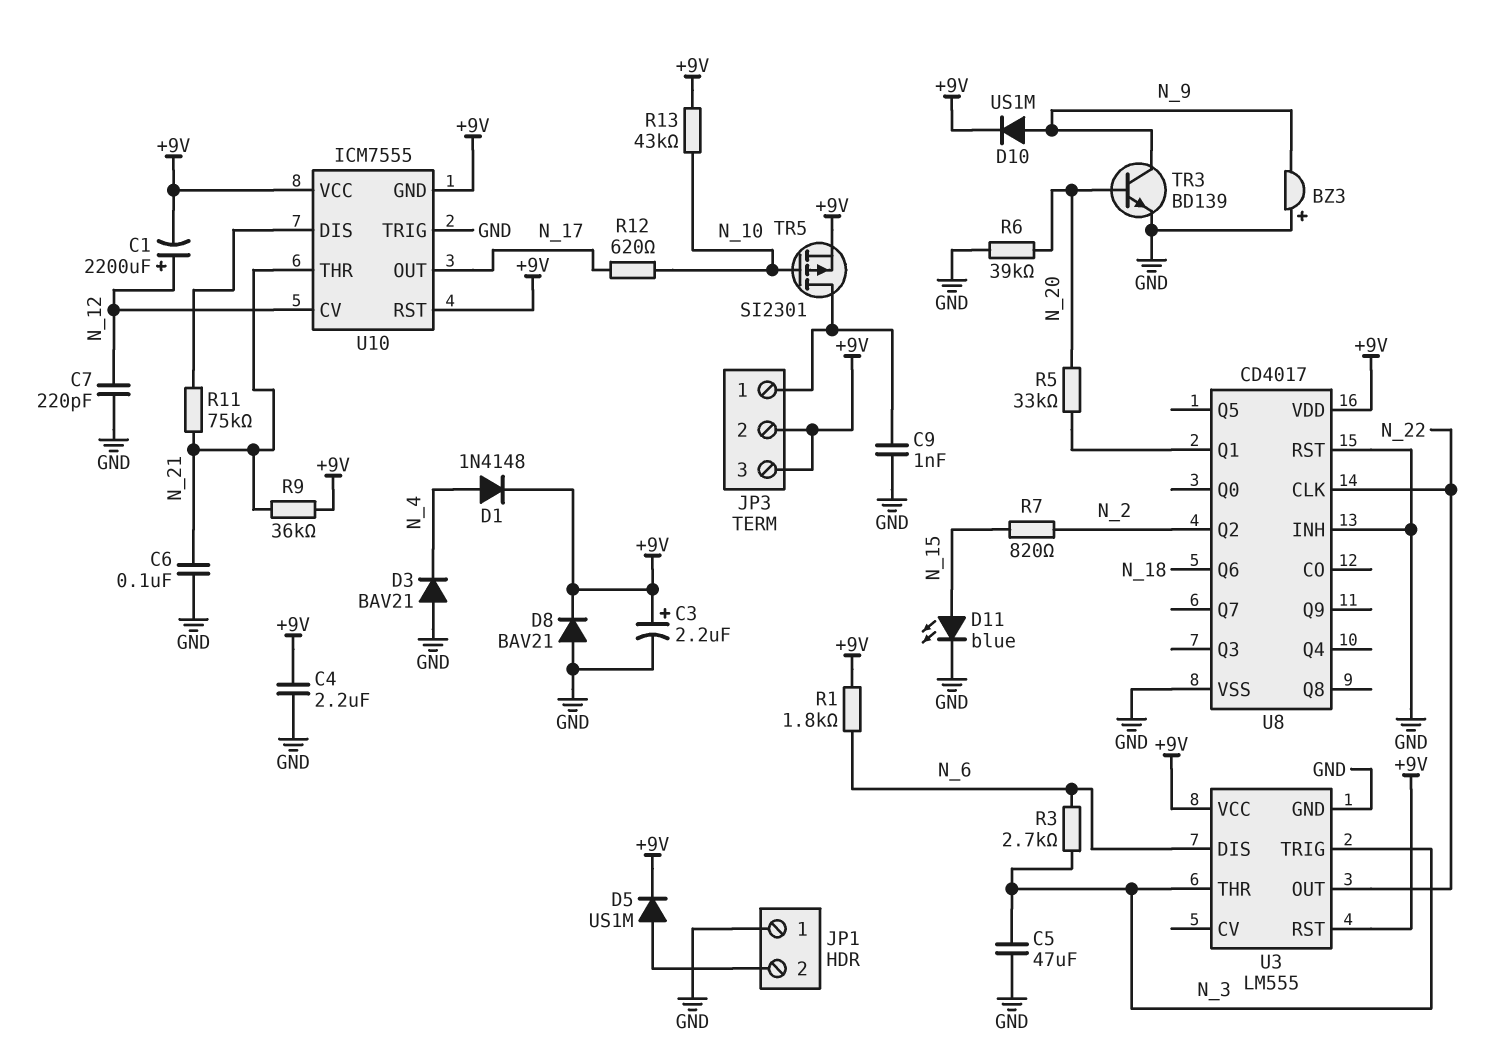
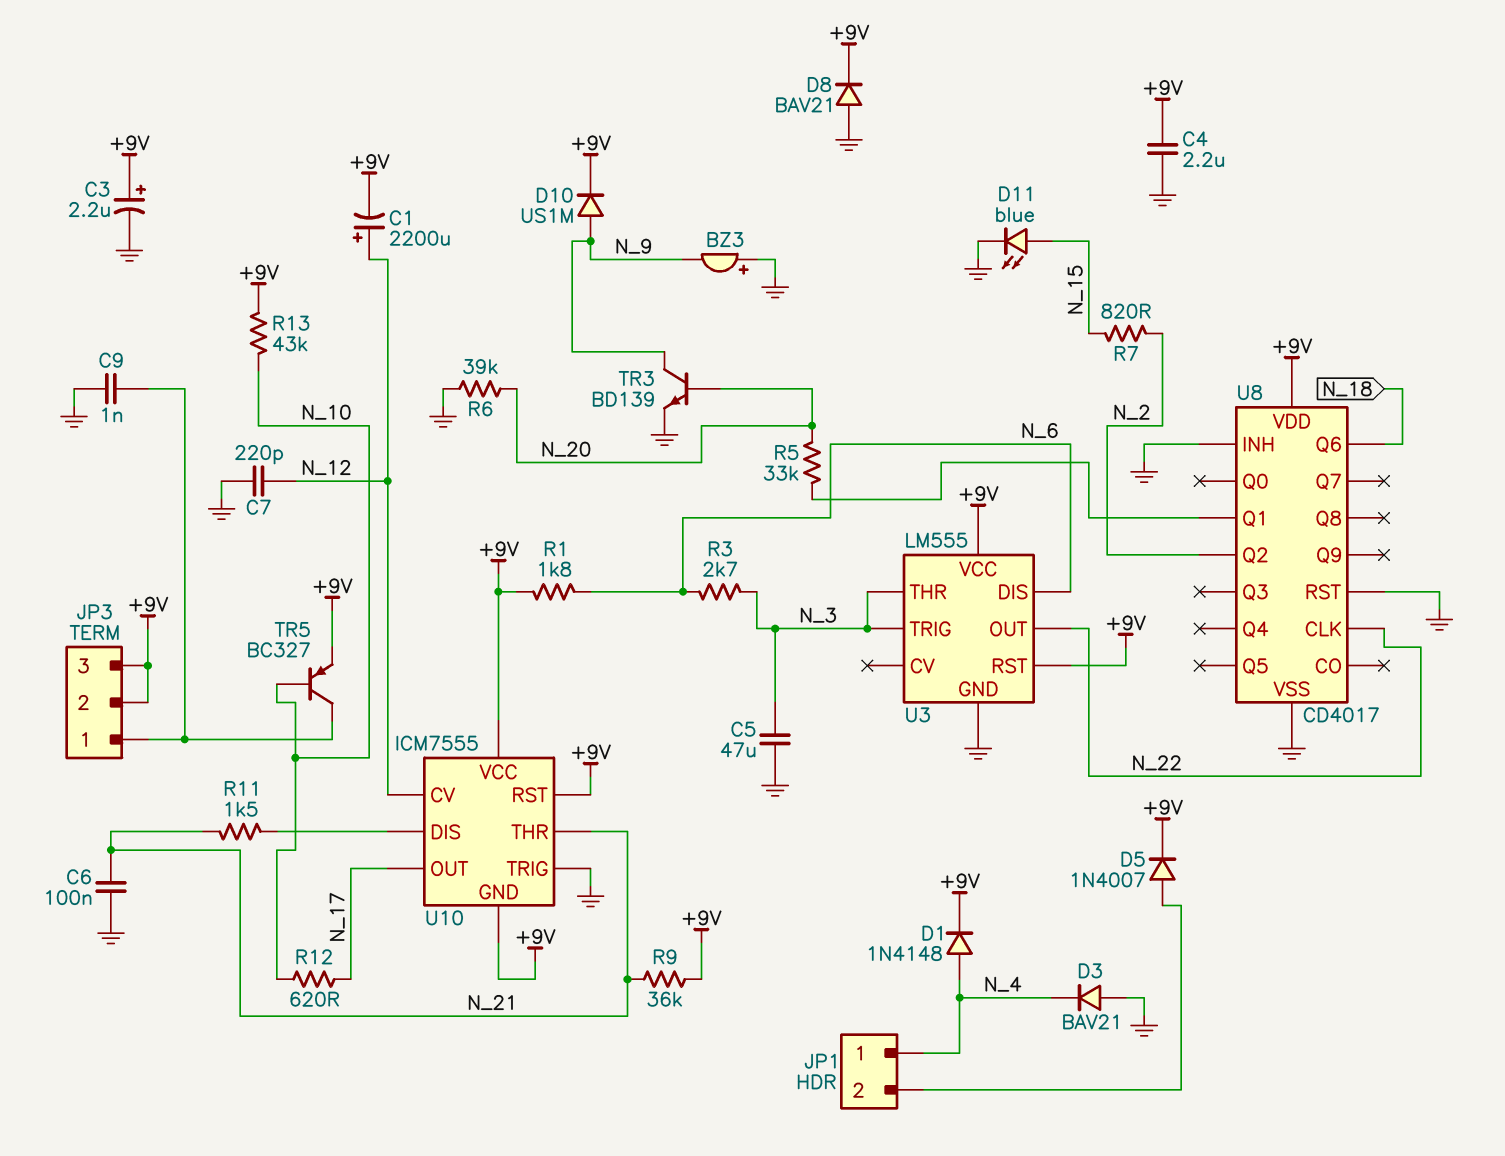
D5: diode US1M (A JP1/2, K +9V) -> diode 1N4007 (A JP1/2, K +9V)
JP1 pin 1: GND -> N_4
R11: 75k (N_21, U10/DIS) -> 1.5k (N_21, U10/DIS)
TR5: PMOS SI2301 (G N_10, D JP3/1, S +9V) -> PNP BC327 (B N_10, C JP3/1, E +9V)

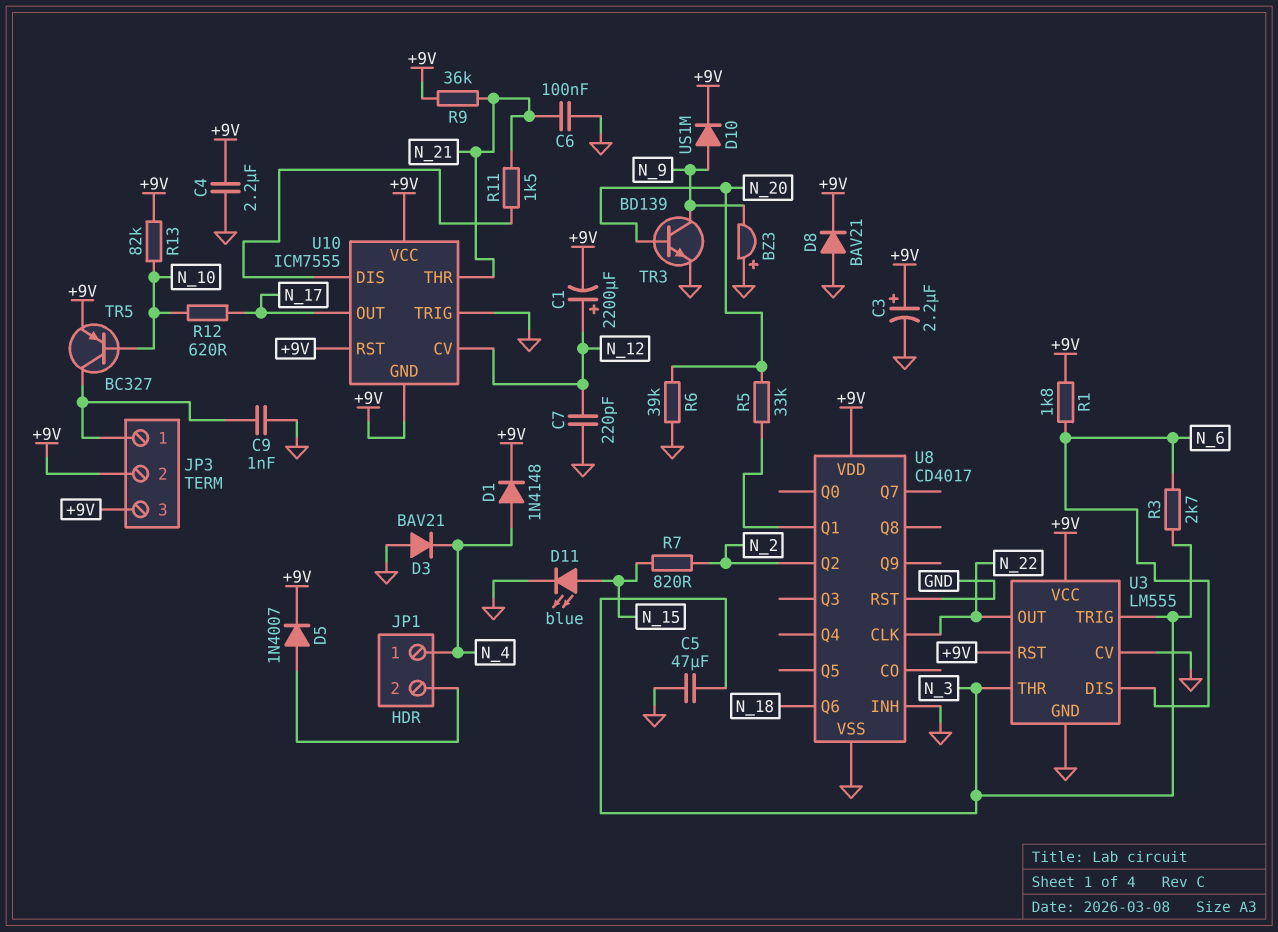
R13: 43k (+9V, N_10) -> 82k (+9V, N_10)
U3 pin CV: none -> GND

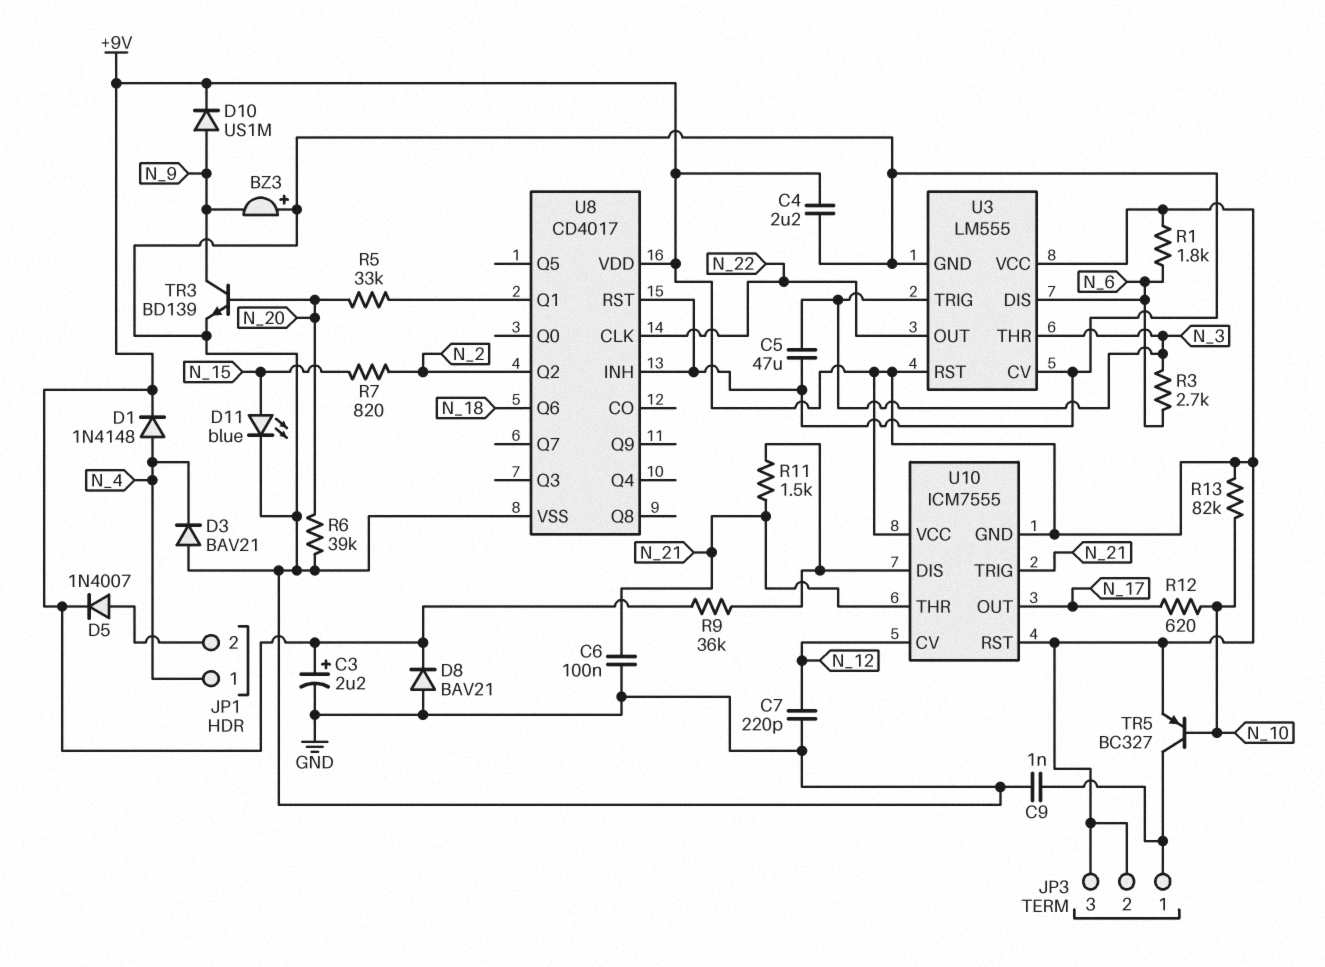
C1: 2200uF (plus N_12, minus +9V) -> none
R9: 36k (+9V, N_21) -> 36k (+9V, U10/DIS)
U10 pin TRIG: GND -> N_21

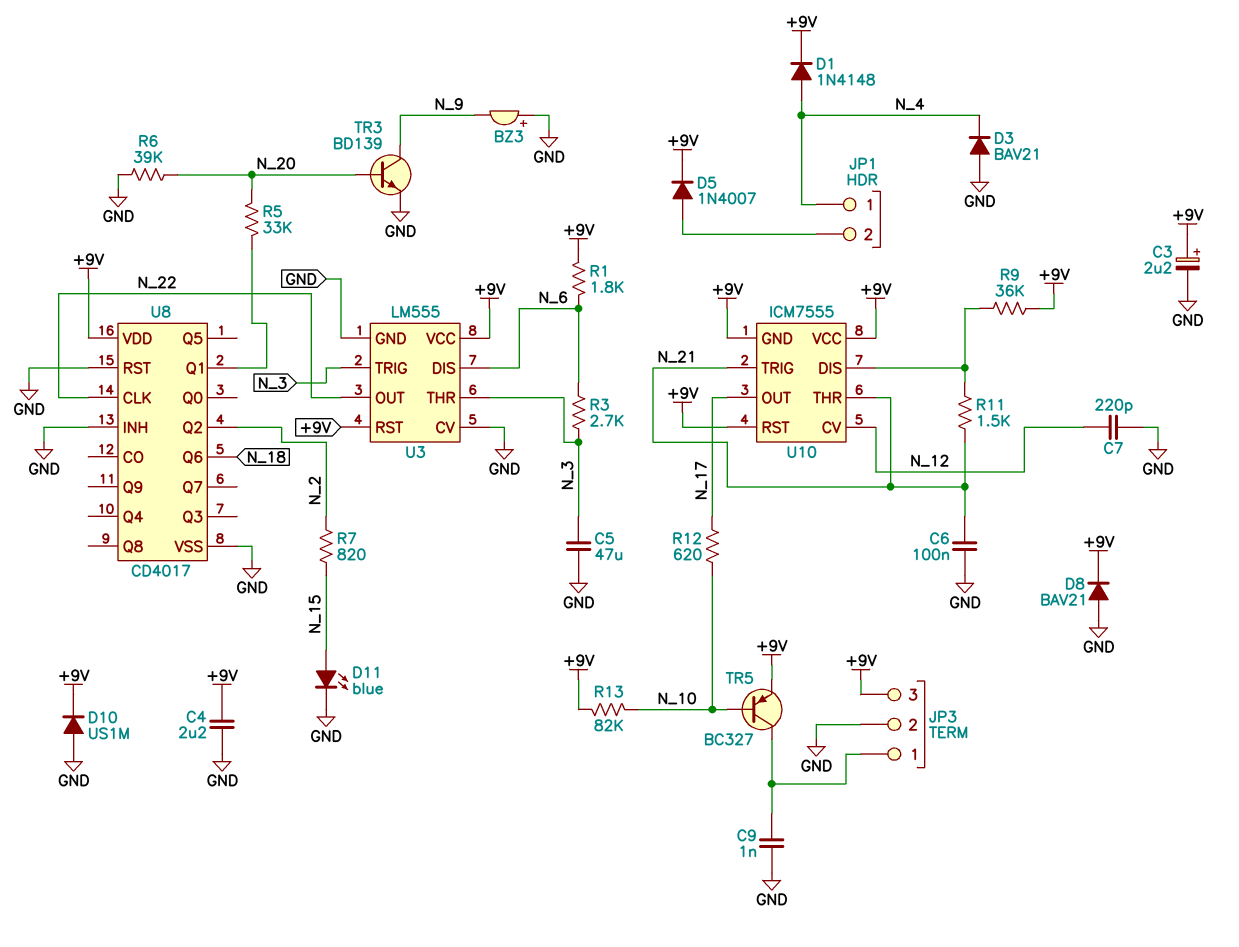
D10: diode US1M (A N_9, K +9V) -> diode US1M (A GND, K +9V)
JP3 pin 2: +9V -> GND

